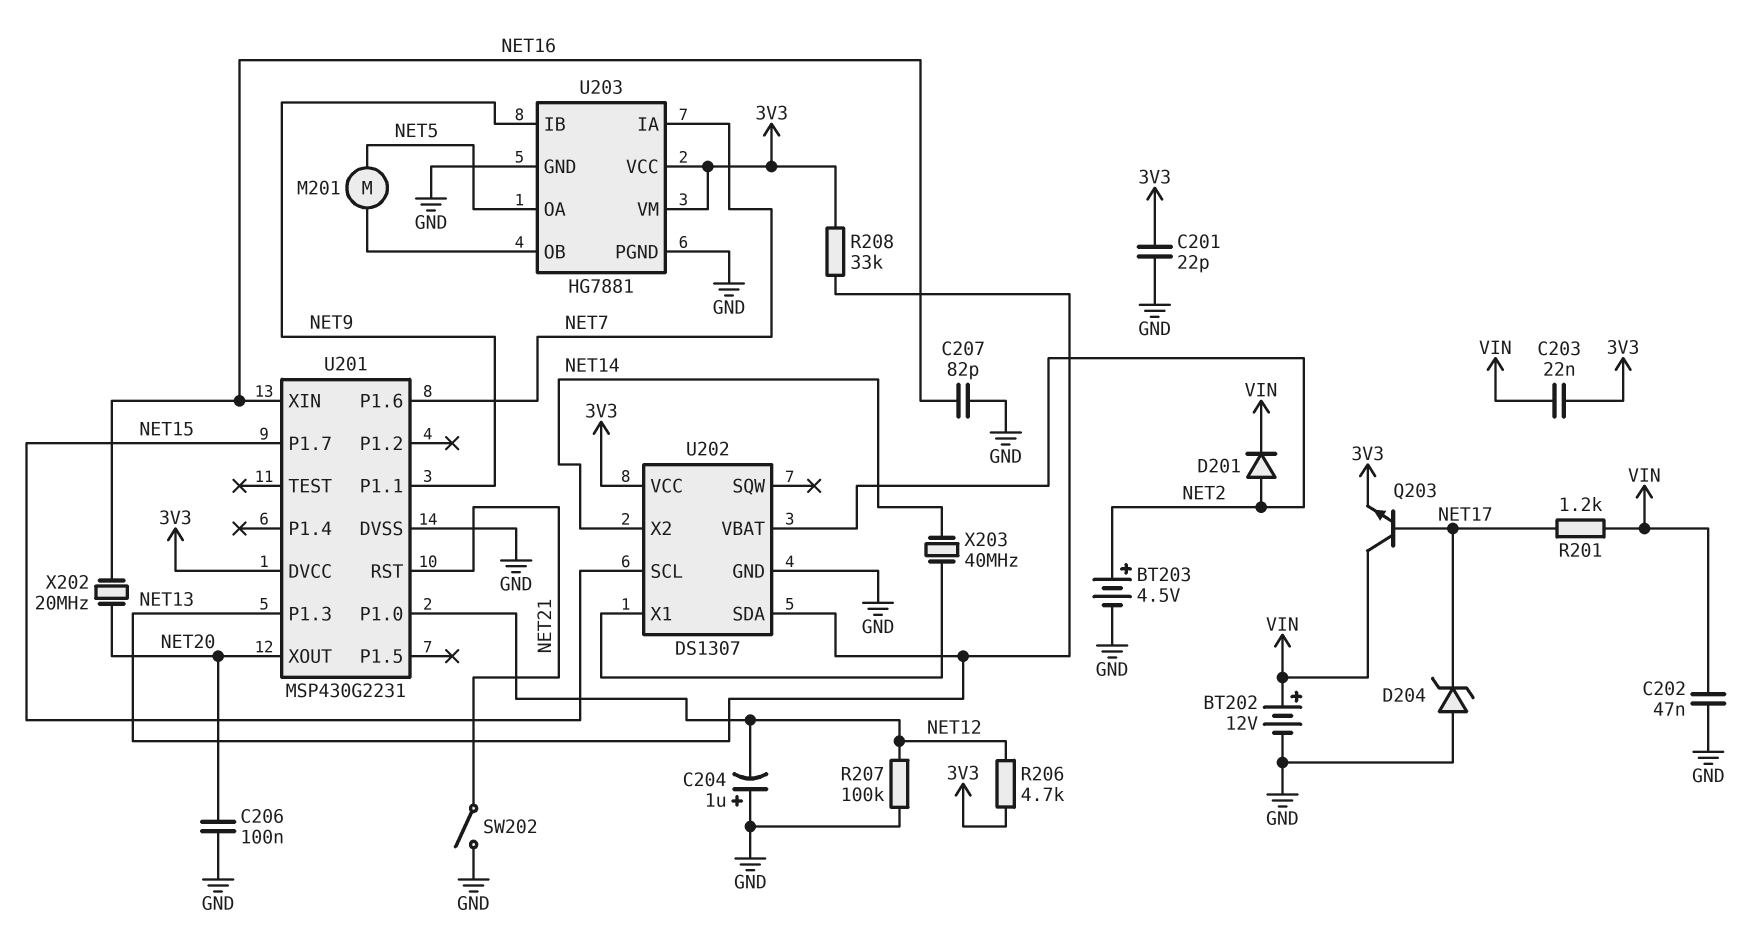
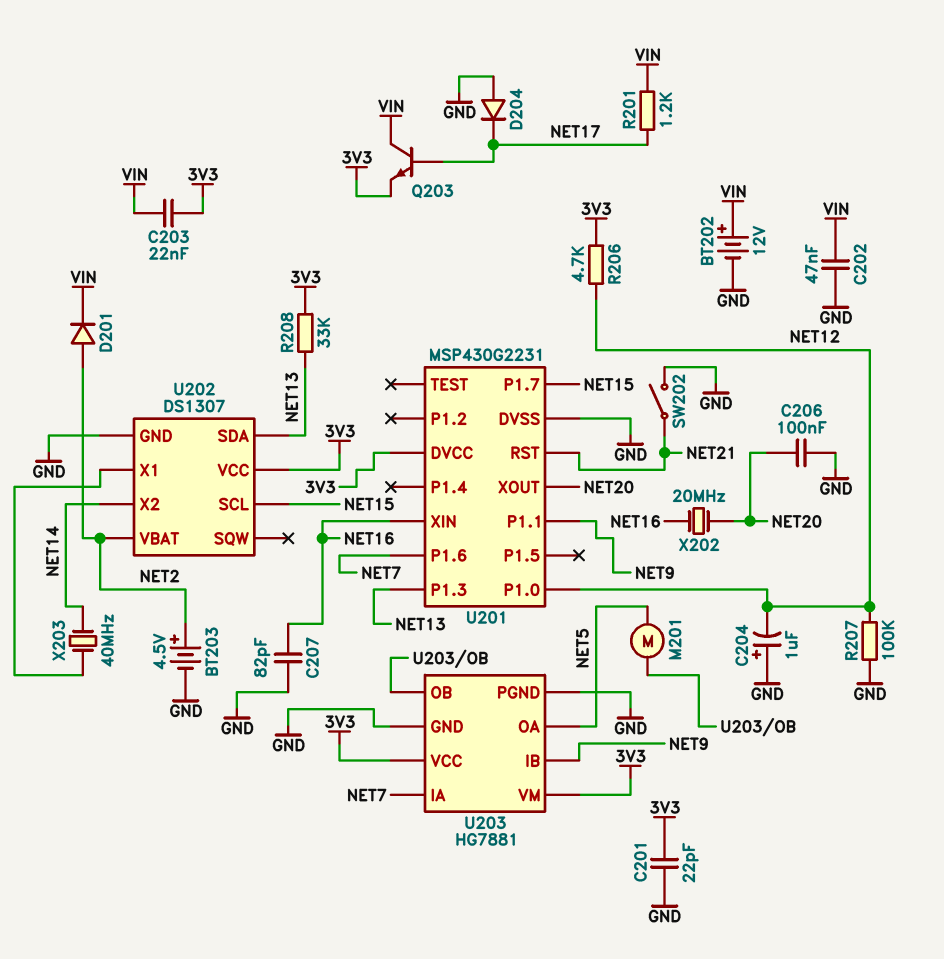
D204: zener (A GND, K NET17) -> diode (A GND, K NET17)

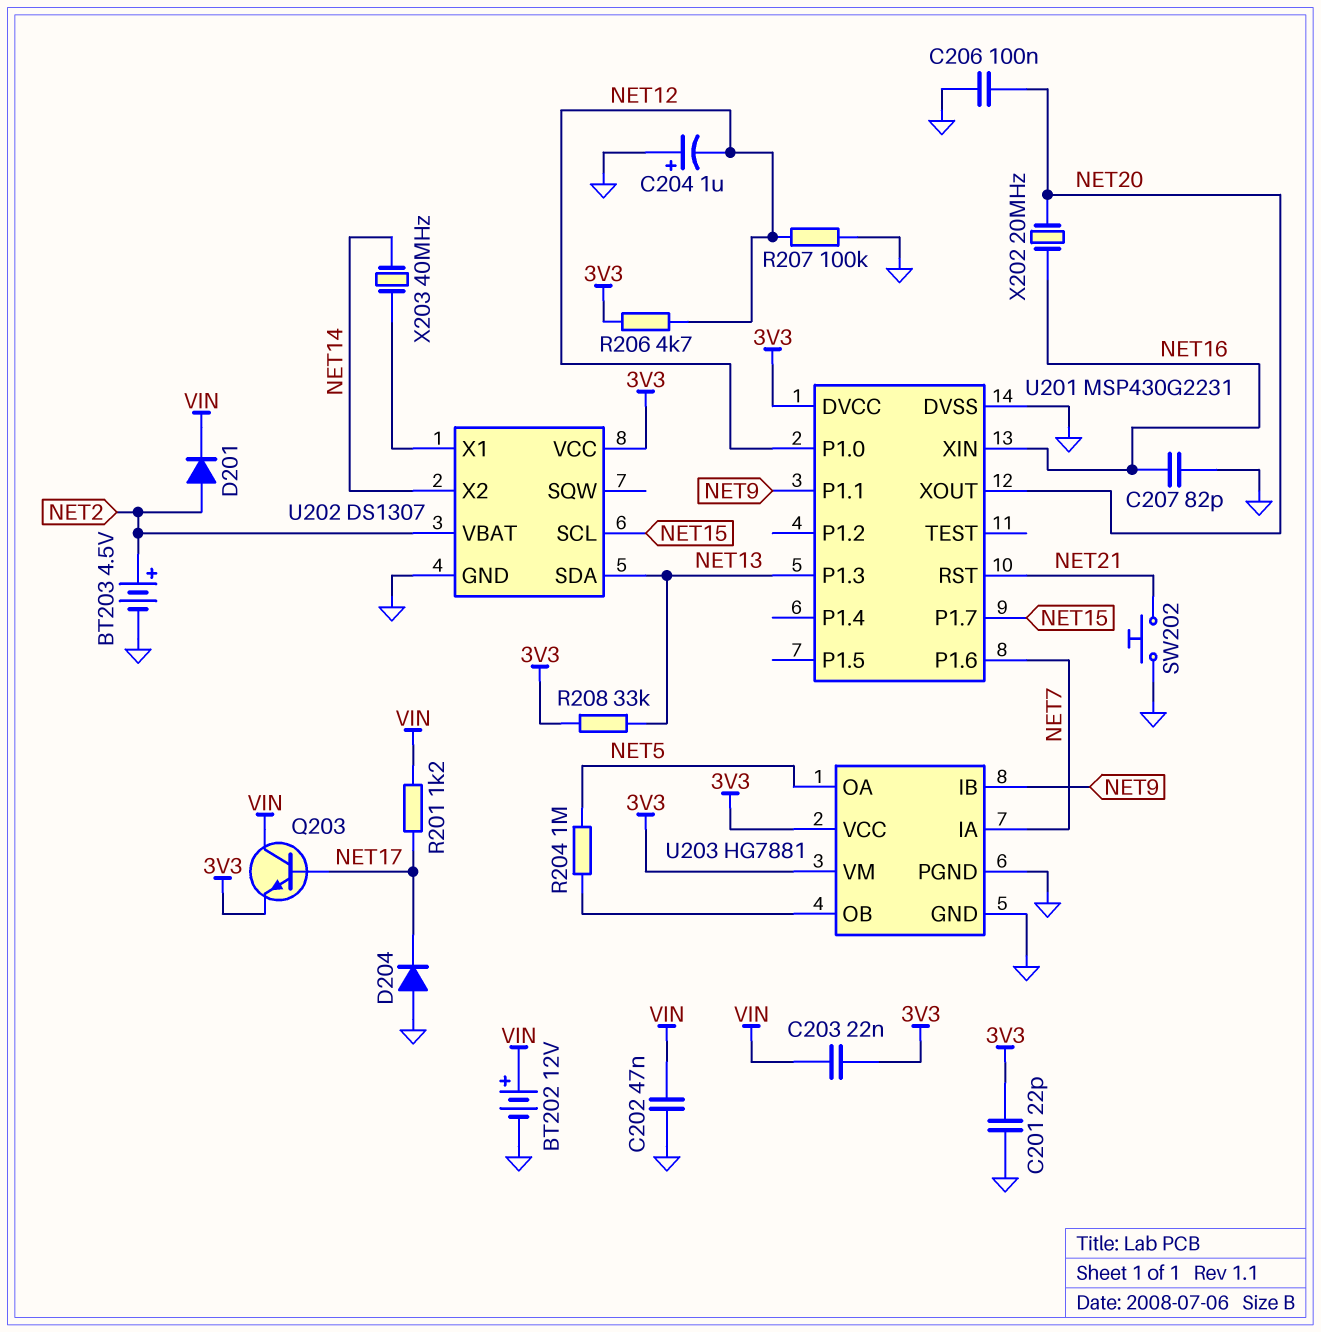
M201: motor (NET5, U203/OB) -> none
R204: none -> 1M (NET5, U203/OB)
SW202: switch (GND, NET21) -> button (GND, NET21)

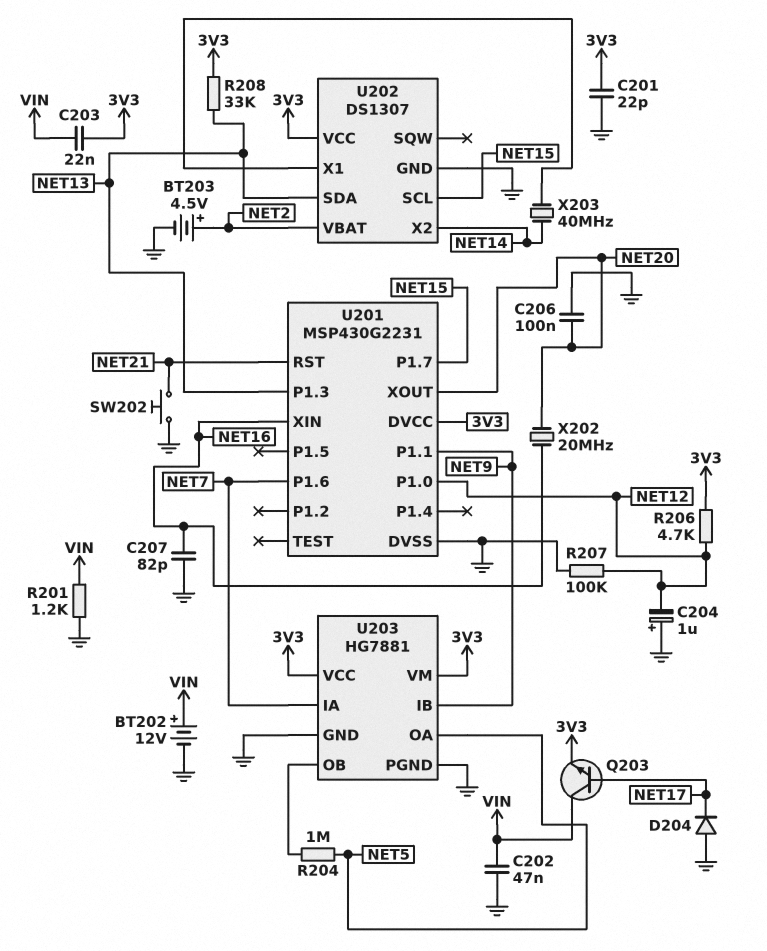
D201: diode (A NET2, K VIN) -> none
R201: 1.2k (NET17, VIN) -> 1.2k (GND, VIN)

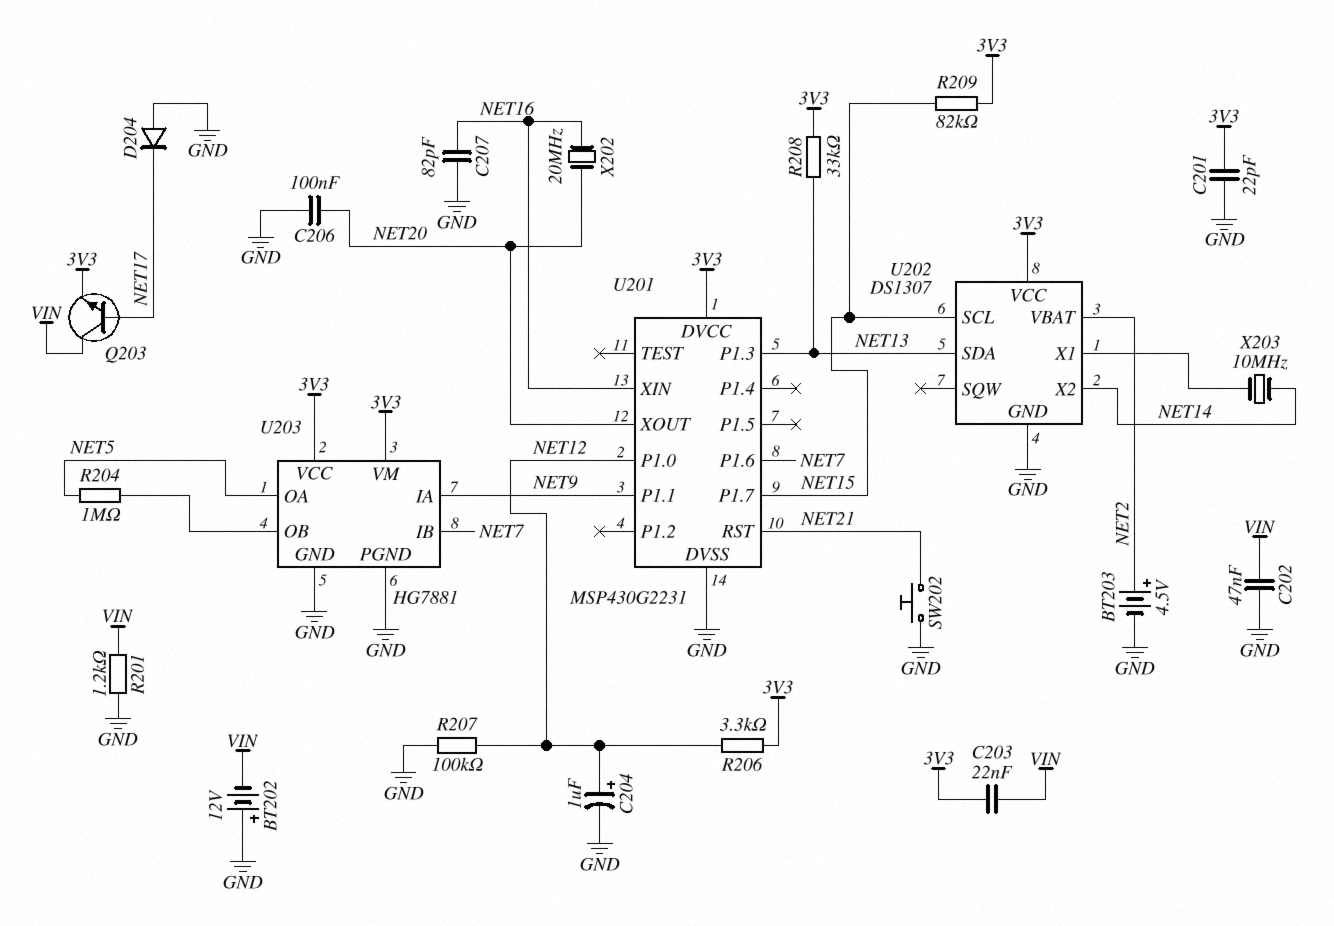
BT202: 12V (plus VIN, minus GND) -> 12V (plus GND, minus VIN)
C204: 1uF (plus GND, minus NET12) -> 1uF (plus NET12, minus GND)
R206: 4.7k (3V3, NET12) -> 3.3k (3V3, NET12)
R209: none -> 82k (3V3, NET15)
U203 pin IA: NET7 -> NET9
U203 pin IB: NET9 -> NET7
X203: 40MHz (NET14, U202/X1) -> 10MHz (NET14, U202/X1)

